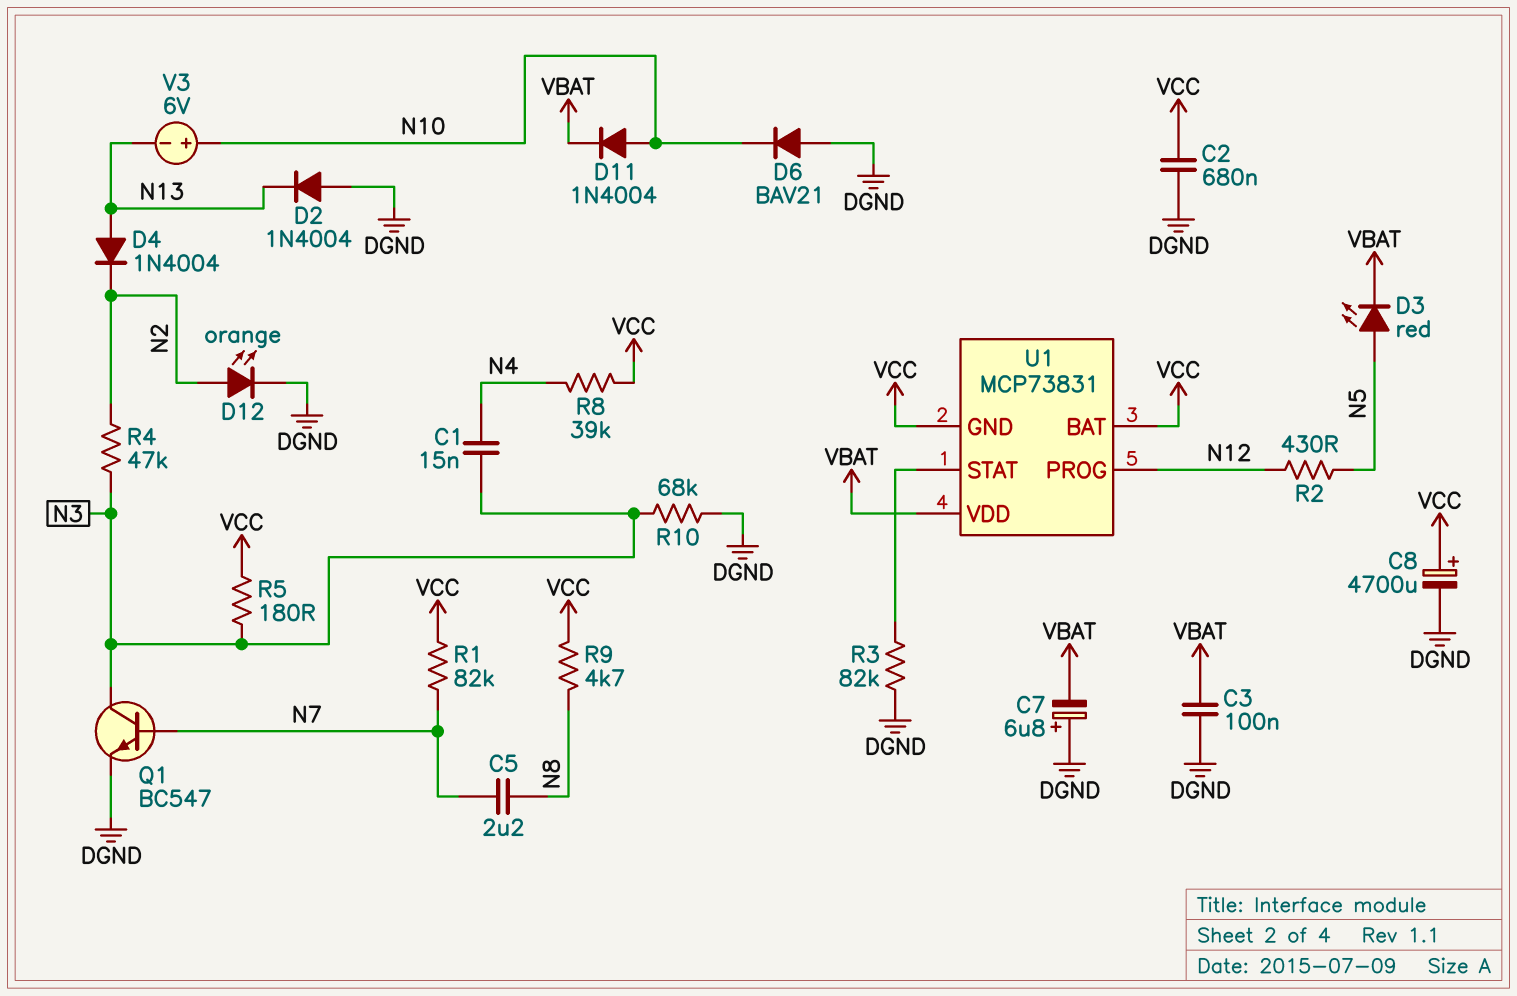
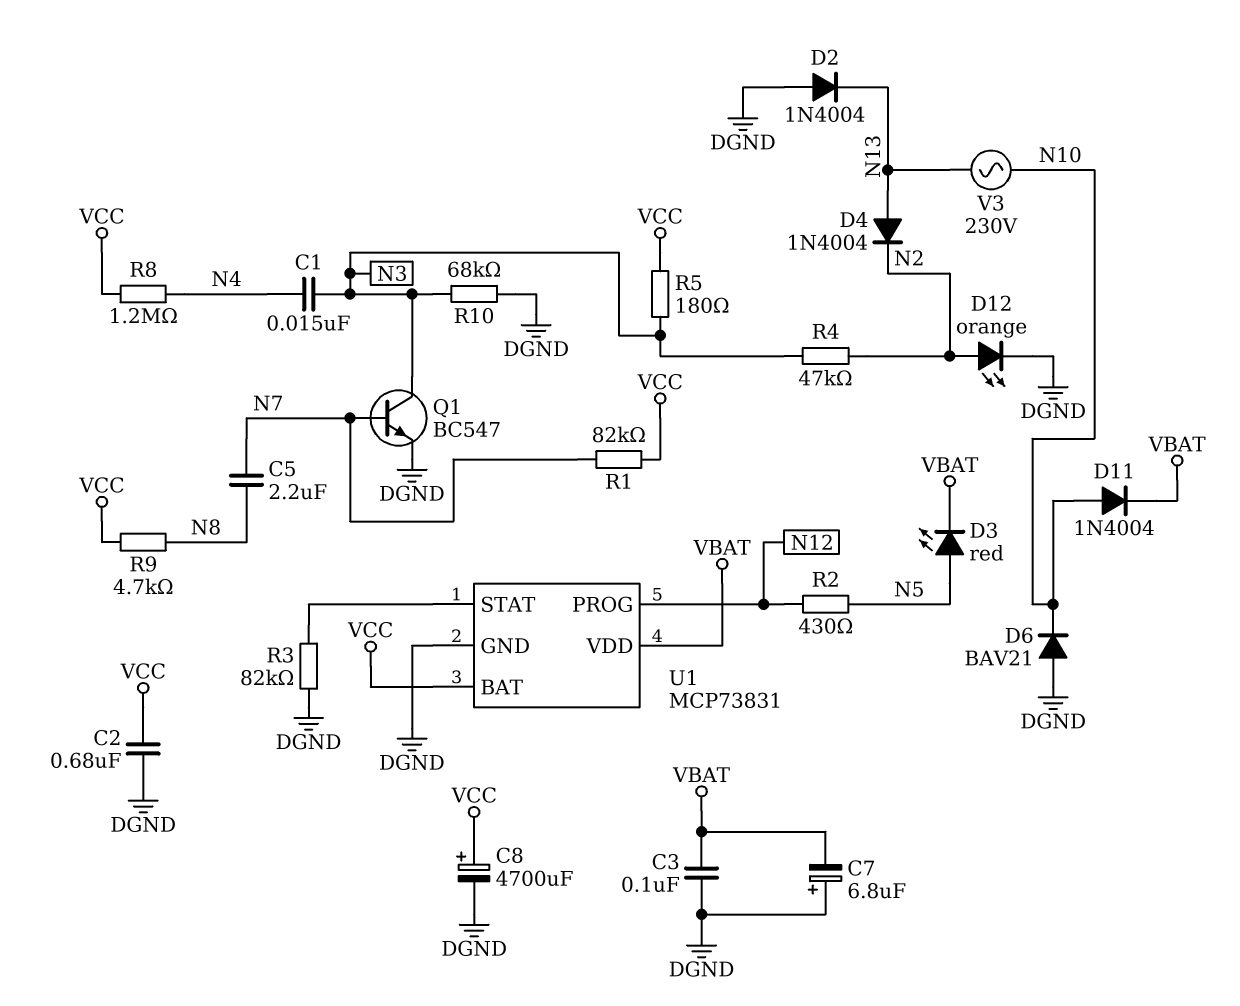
R8: 39k (N4, VCC) -> 1.2M (N4, VCC)
U1 pin GND: VCC -> DGND
V3: 6V (plus N10, minus N13) -> AC 230V (N10, N13)

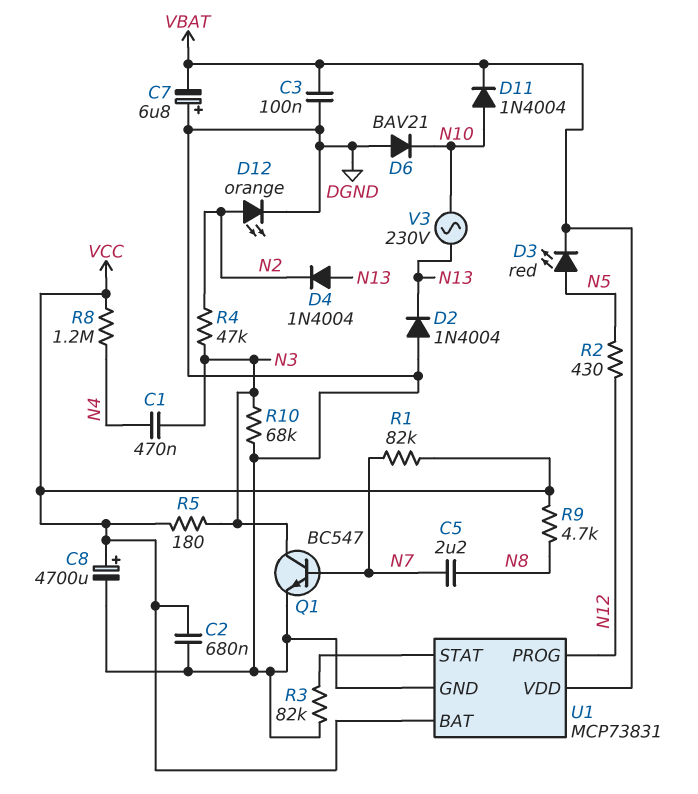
C1: 15nF (N3, N4) -> 470nF (N3, N4)

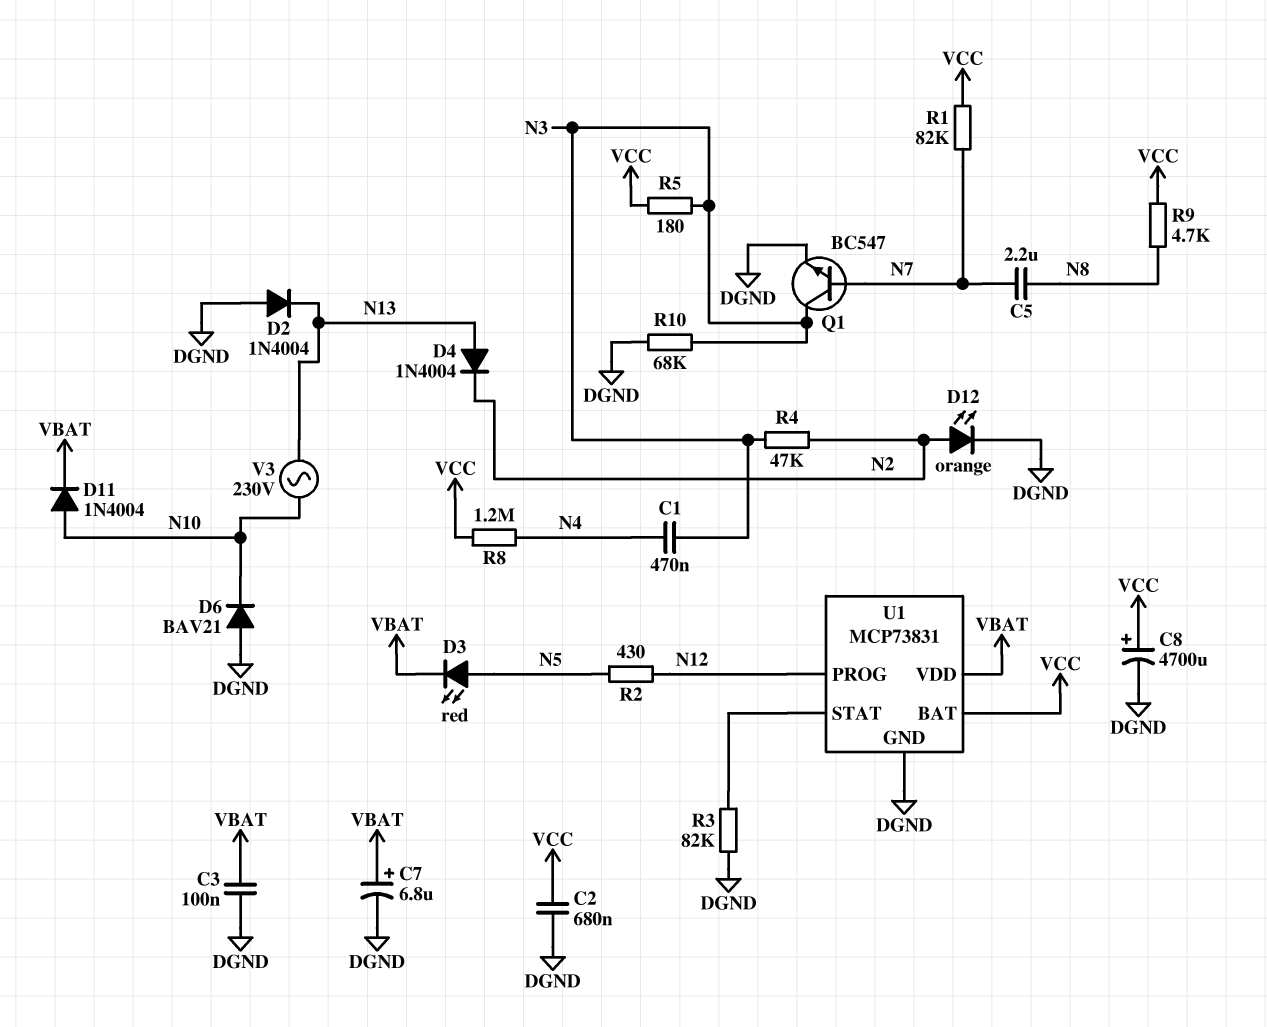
C7: 6.8uF (plus DGND, minus VBAT) -> 6.8uF (plus VBAT, minus DGND)

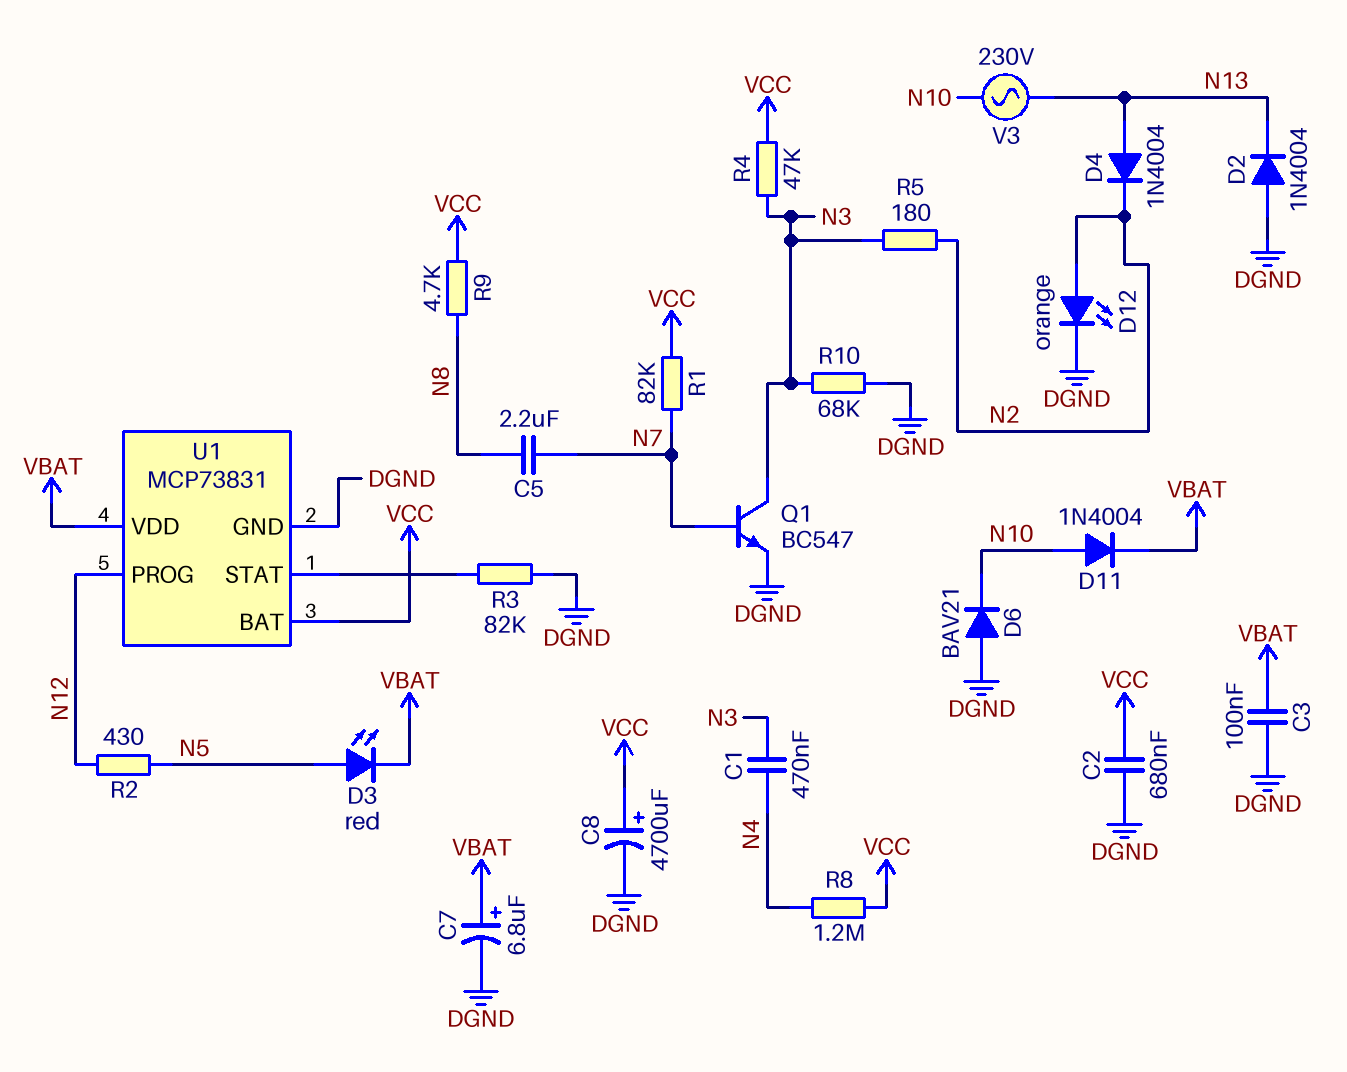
R4: 47k (N2, N3) -> 47k (N3, VCC)
R5: 180 (N3, VCC) -> 180 (N2, N3)

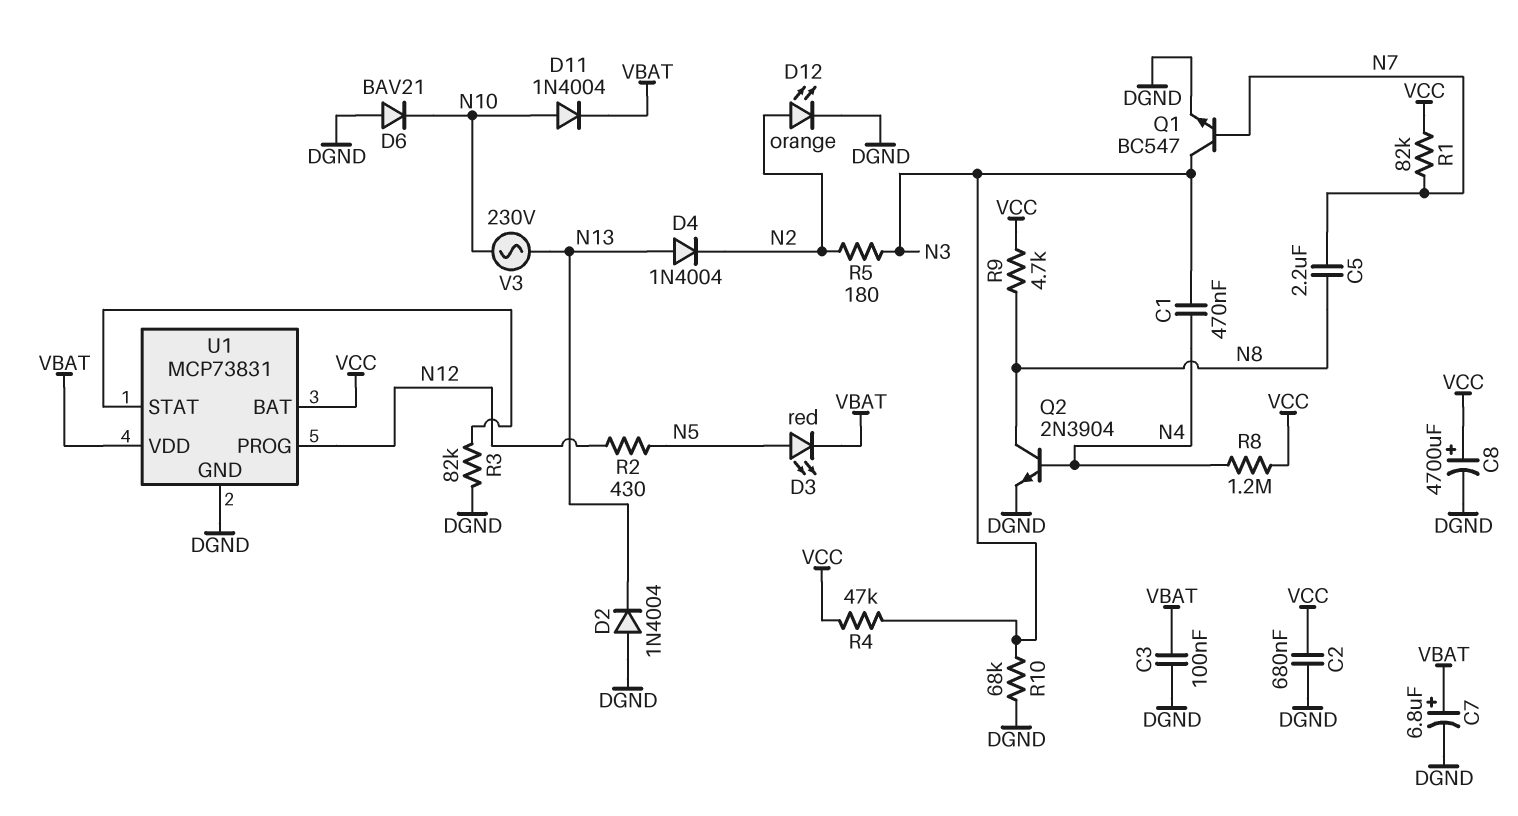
Q2: none -> NPN 2N3904 (B N4, C N8, E DGND)

